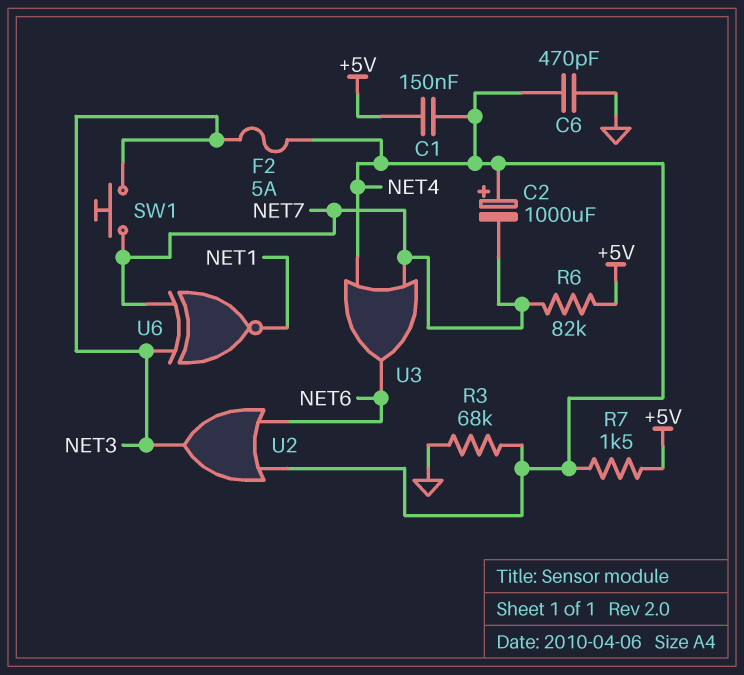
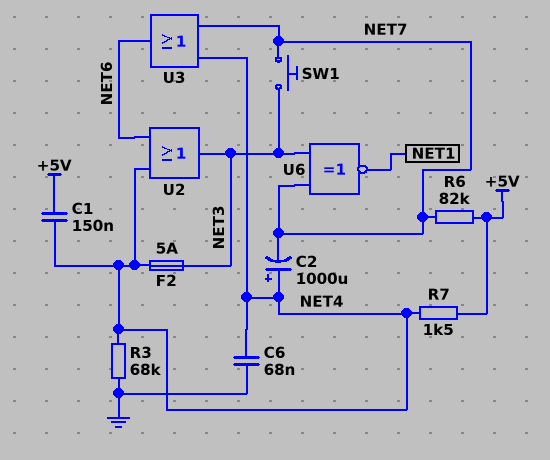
C6: 470pF (GND, NET4) -> 68nF (GND, NET4)

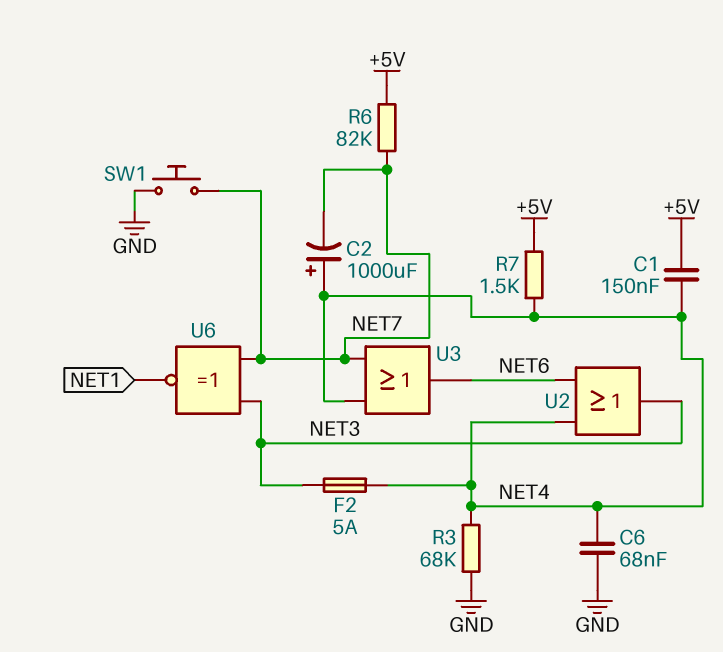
SW1: button (NET3, NET7) -> button (GND, NET7)

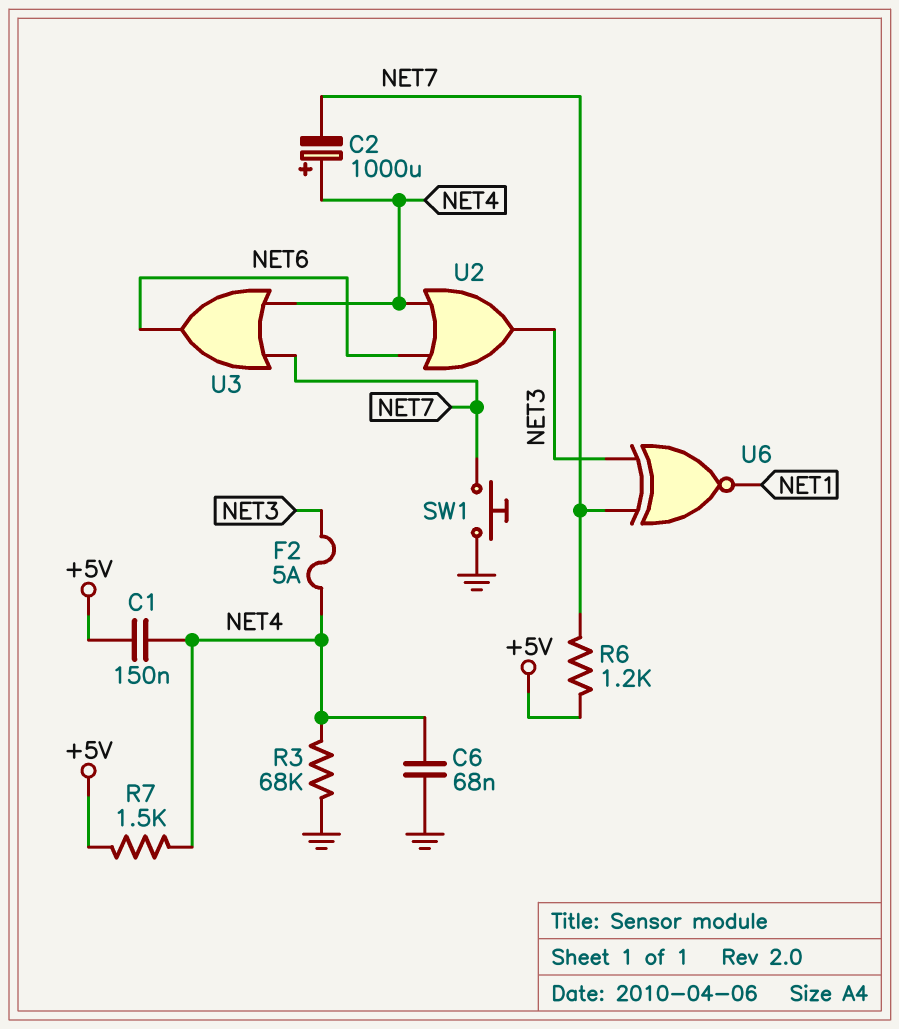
R6: 82k (+5V, NET7) -> 1.2k (+5V, NET7)

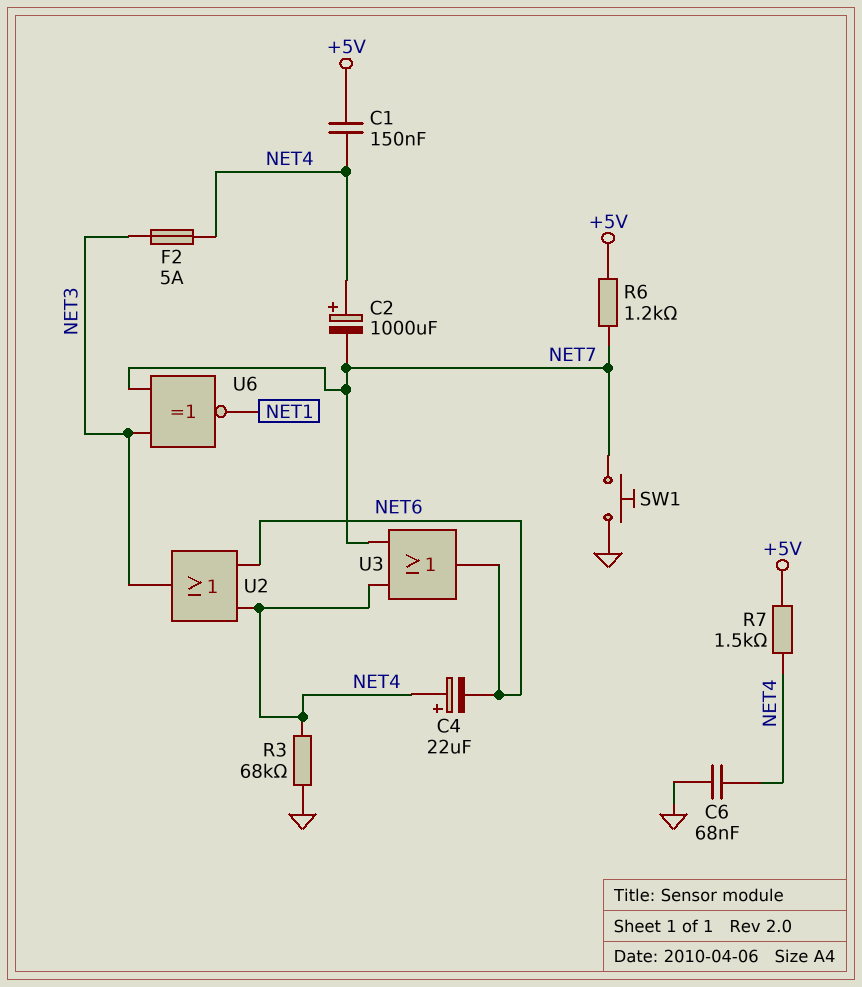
C4: none -> 22uF (plus NET4, minus NET6)

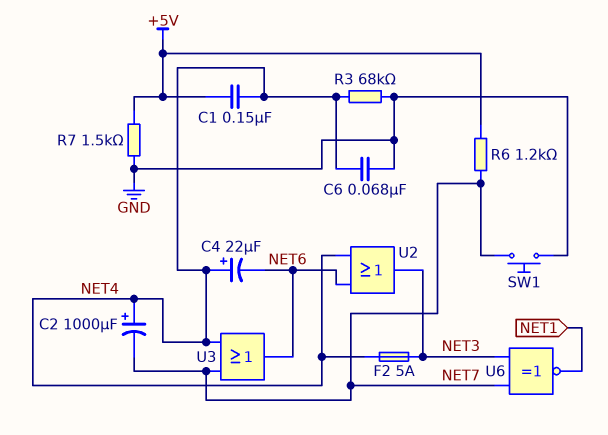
R7: 1.5k (+5V, NET4) -> 1.5k (+5V, GND)

